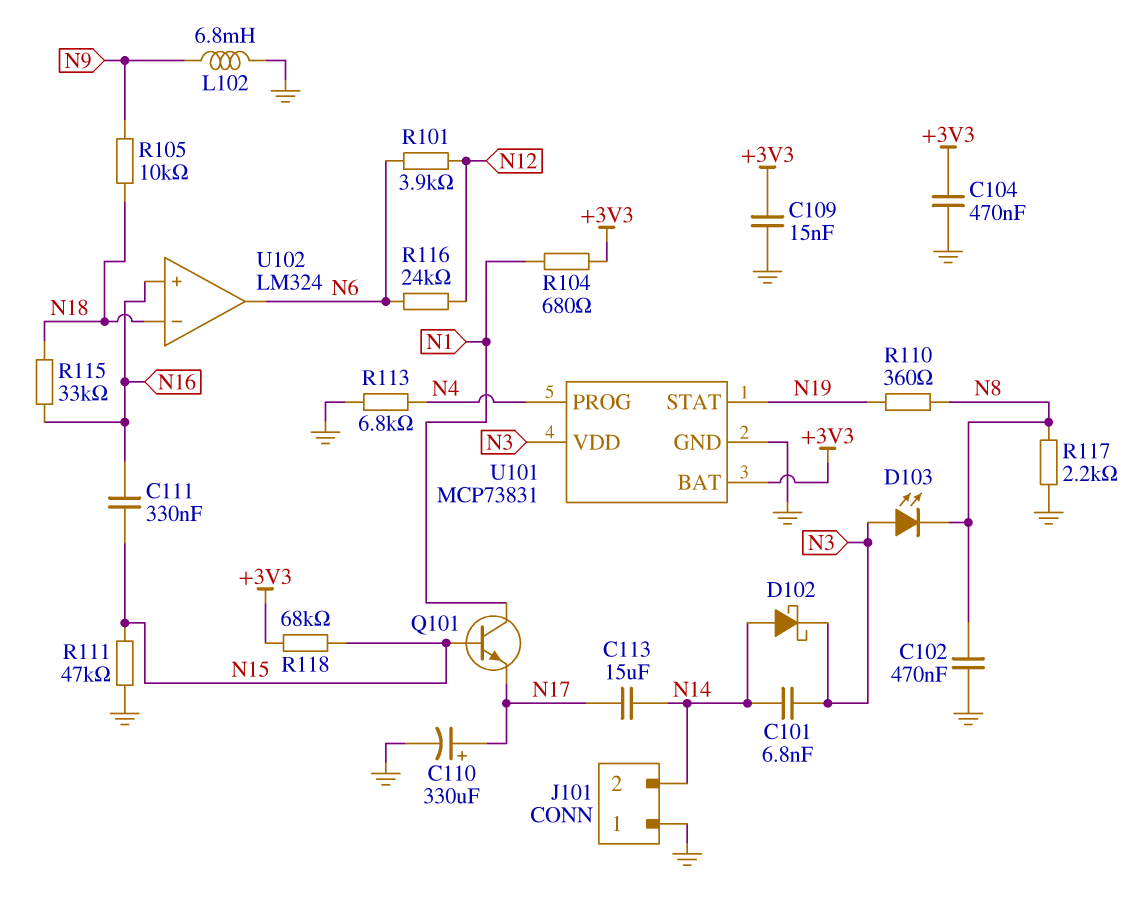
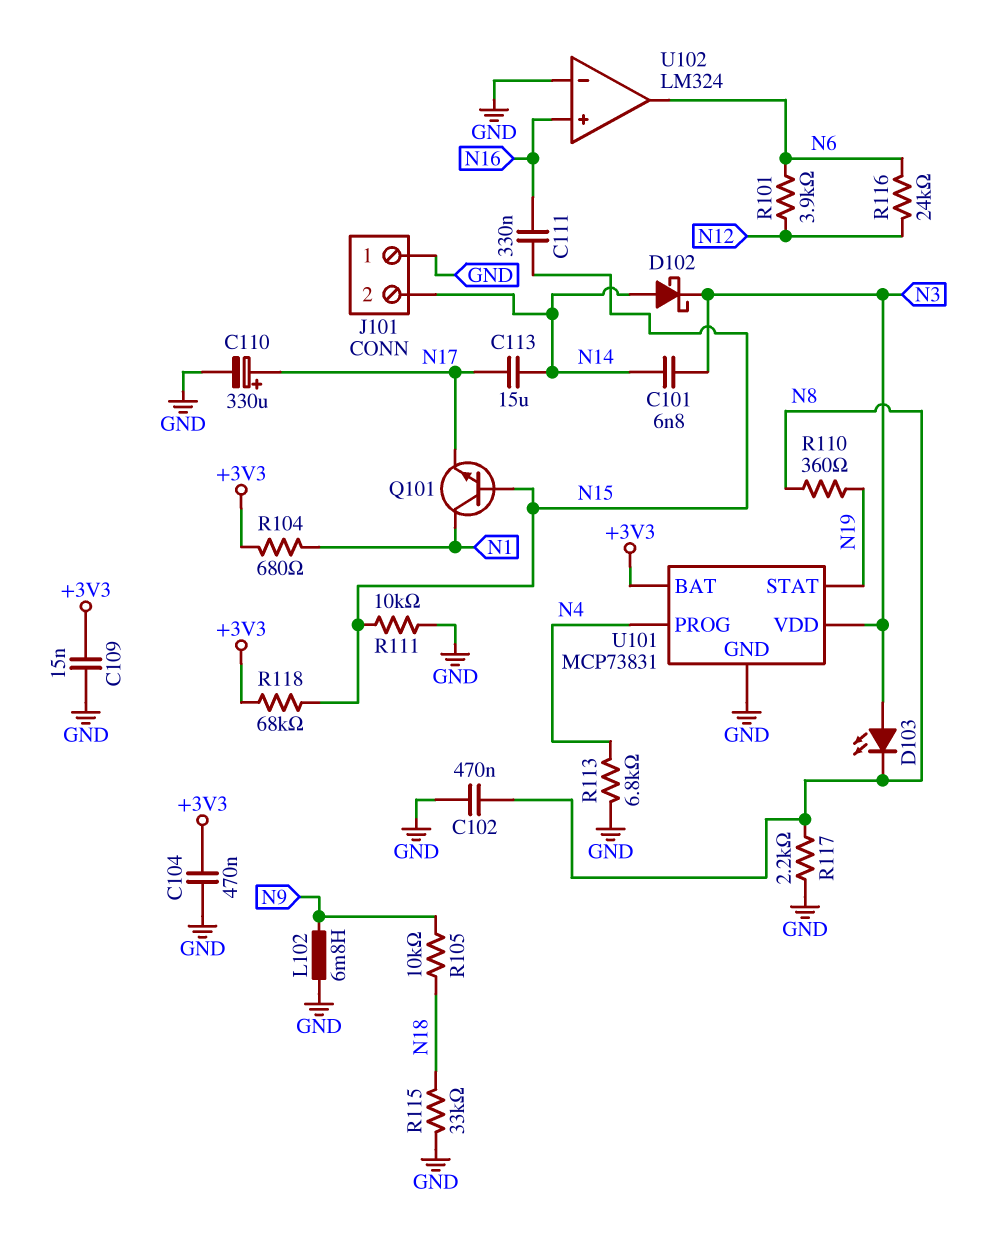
R111: 47k (GND, N15) -> 10k (GND, N15)
R115: 33k (N16, N18) -> 33k (GND, N18)
U102 pin in-: N18 -> GND

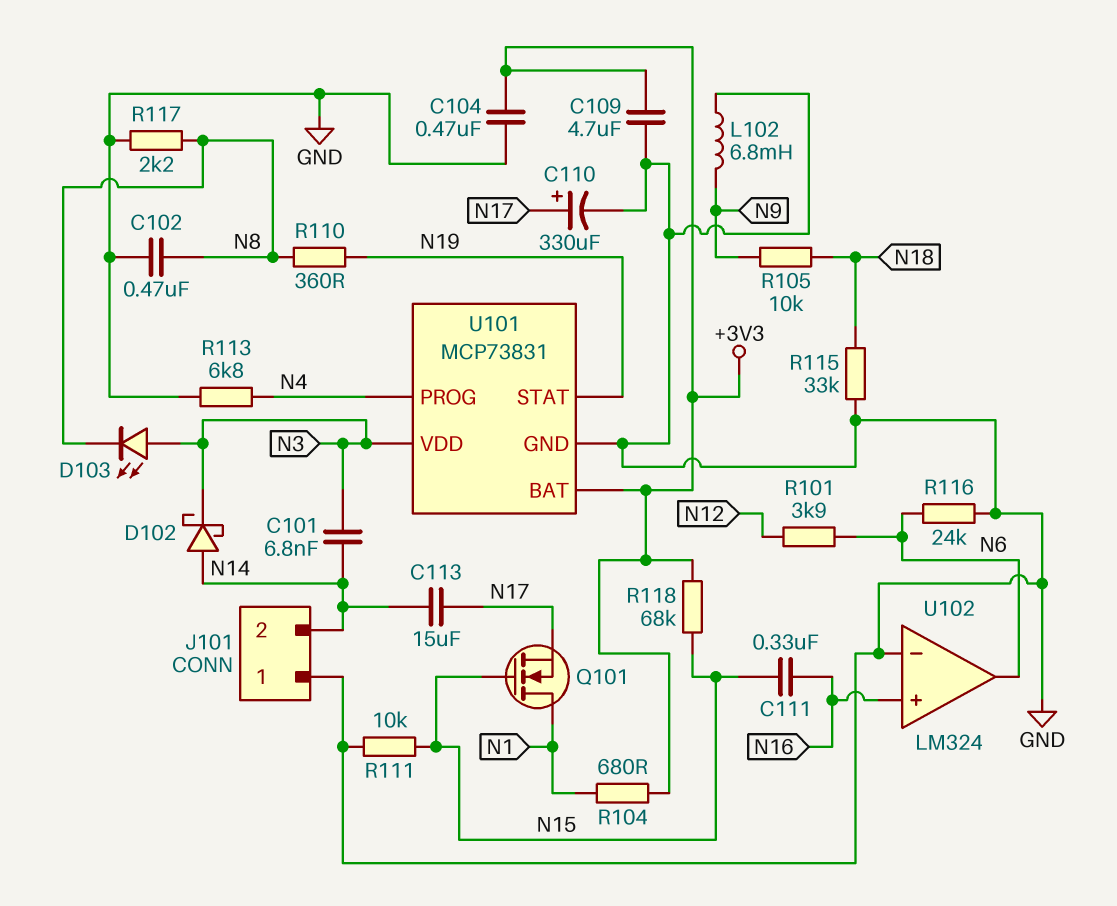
C109: 15nF (+3V3, GND) -> 4.7uF (+3V3, GND)
Q101: NPN (B N15, C N1, E N17) -> NMOS (G N15, D N1, S N17)
R116: 24k (N6, N12) -> 24k (GND, N6)

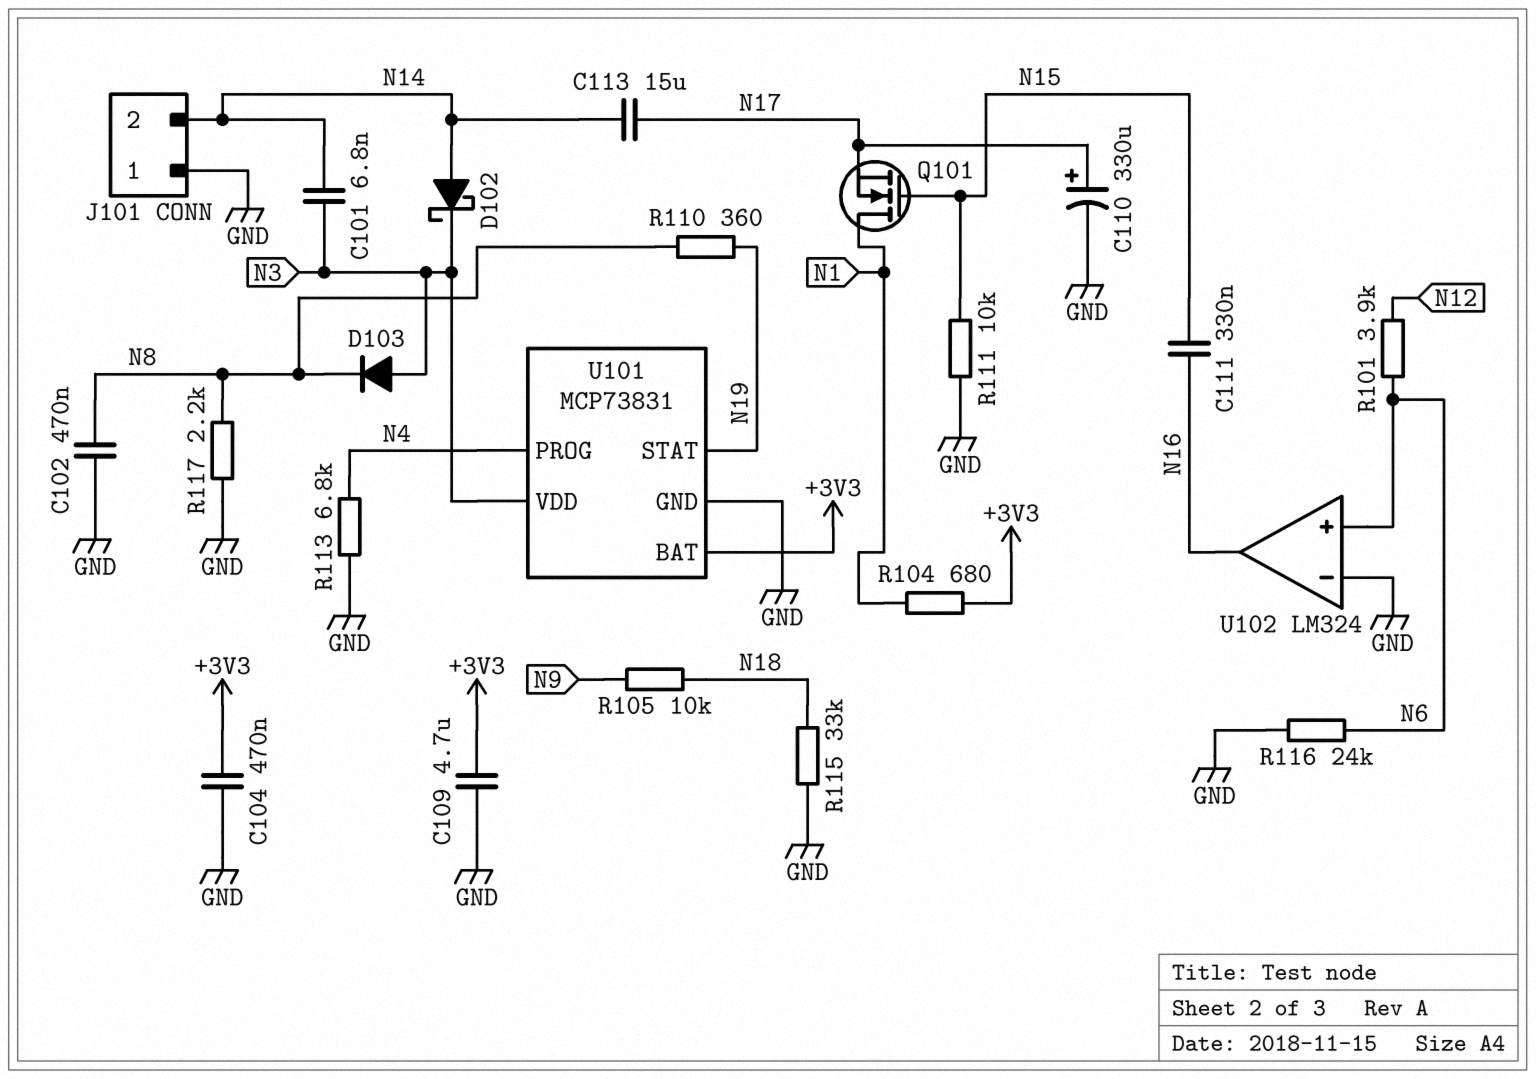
D103: LED (A N3, K N8) -> diode (A N3, K N8)
L102: 6.8mH (GND, N9) -> none
R118: 68k (+3V3, N15) -> none
U102 pin in+: N16 -> N6
U102 pin out: N6 -> N16

